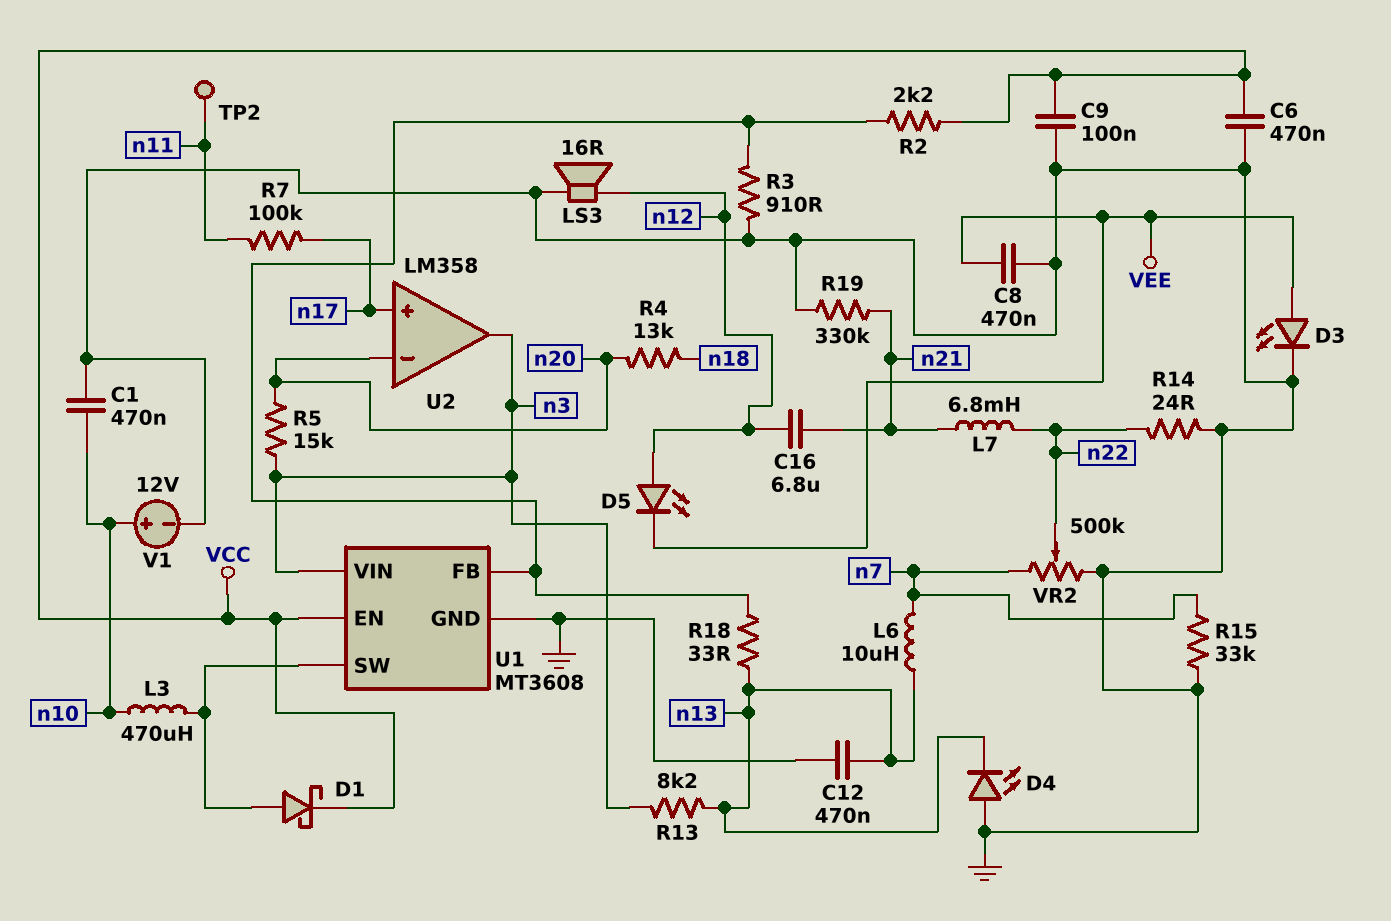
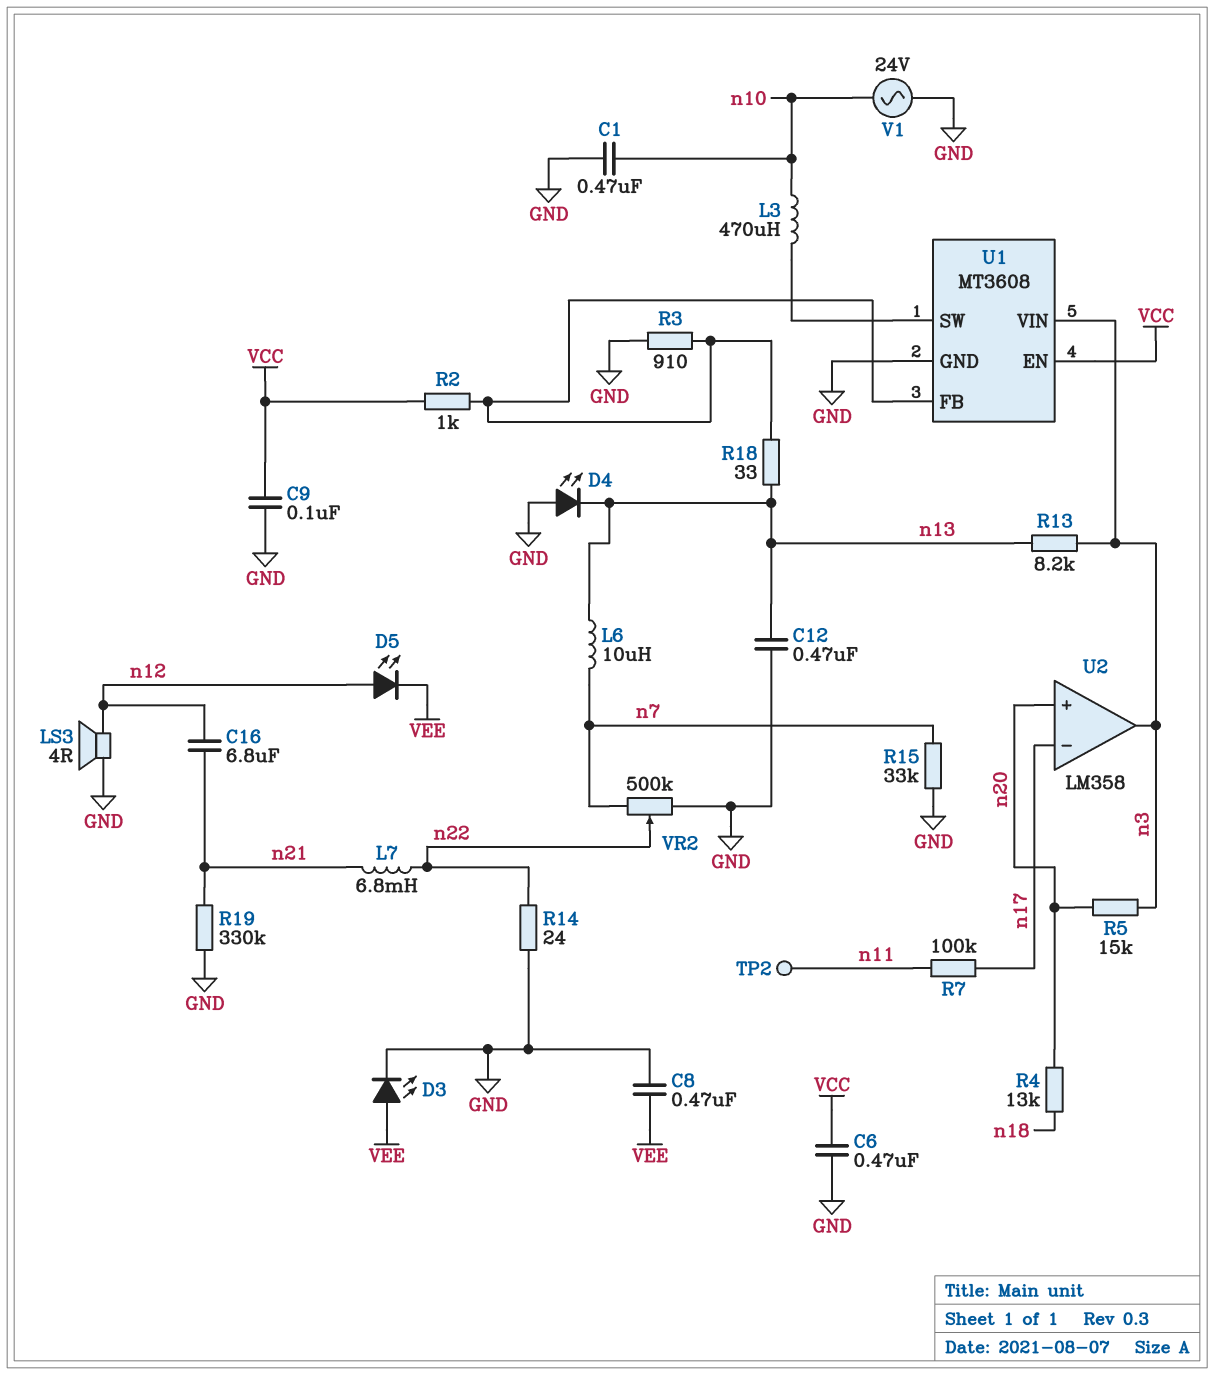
D1: schottky (A U1/SW, K VCC) -> none
LS3: speaker 16R (GND, n12) -> speaker 4R (GND, n12)
R2: 2.2k (U1/FB, VCC) -> 1k (U1/FB, VCC)
U2 pin in+: n17 -> n20
U2 pin in-: n20 -> n17
V1: 12V (plus n10, minus GND) -> AC 24V (GND, n10)

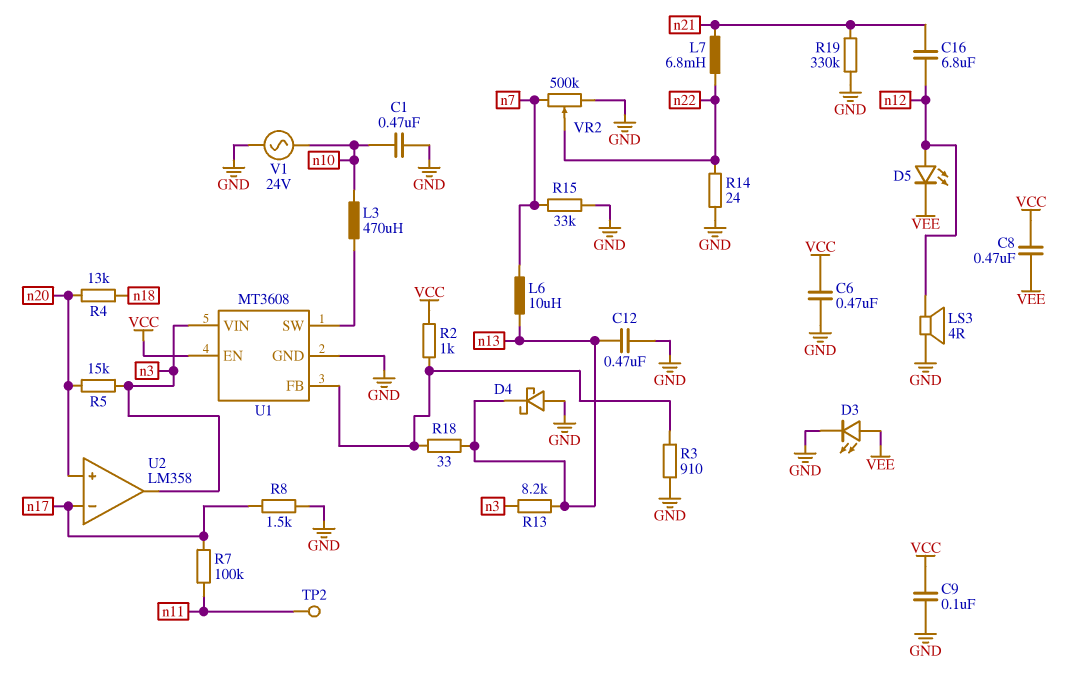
C8: 470nF (GND, VEE) -> 470nF (VCC, VEE)
D4: LED (A GND, K n13) -> schottky (A GND, K n13)
R8: none -> 1.5k (GND, n17)

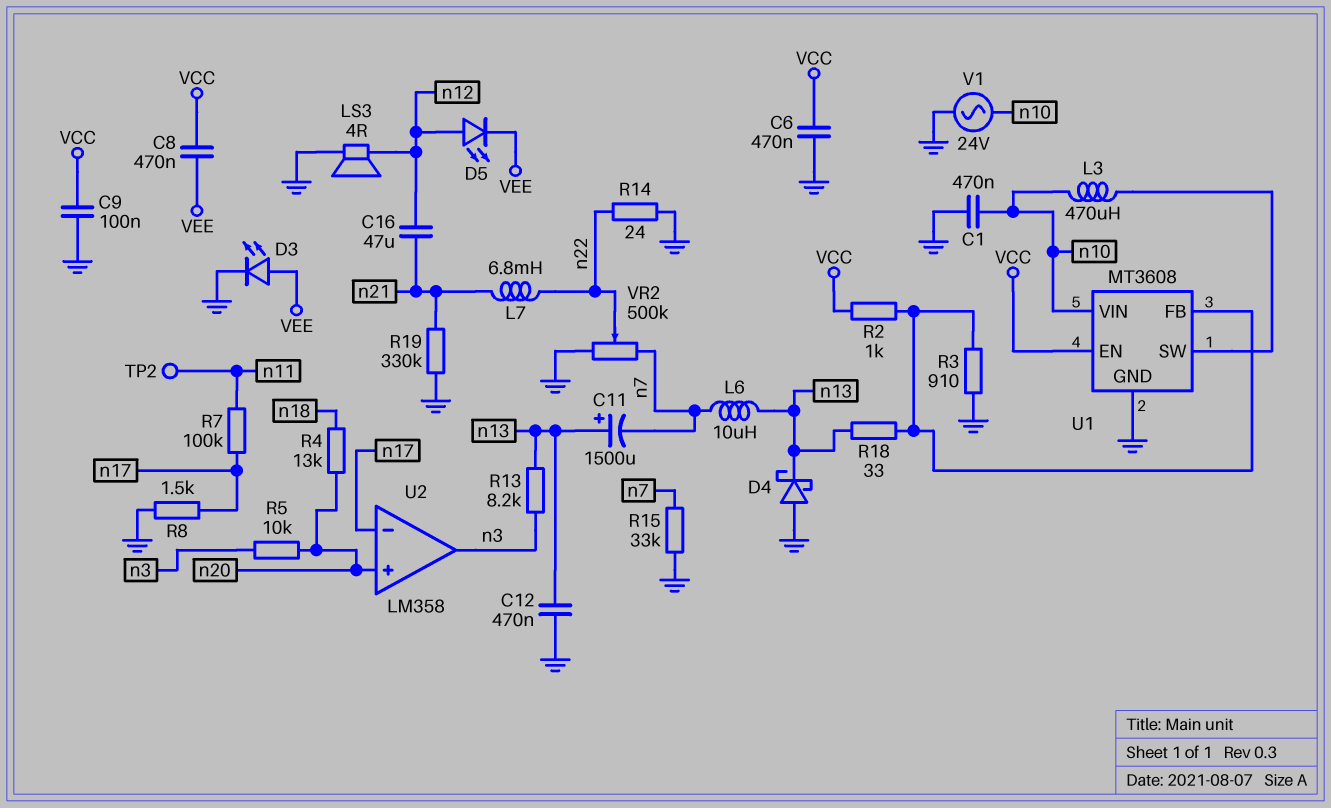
C11: none -> 1500uF (plus n13, minus n7)
C16: 6.8uF (n12, n21) -> 47uF (n12, n21)
R5: 15k (n3, n20) -> 10k (n3, n20)
U1 pin VIN: n3 -> n10

